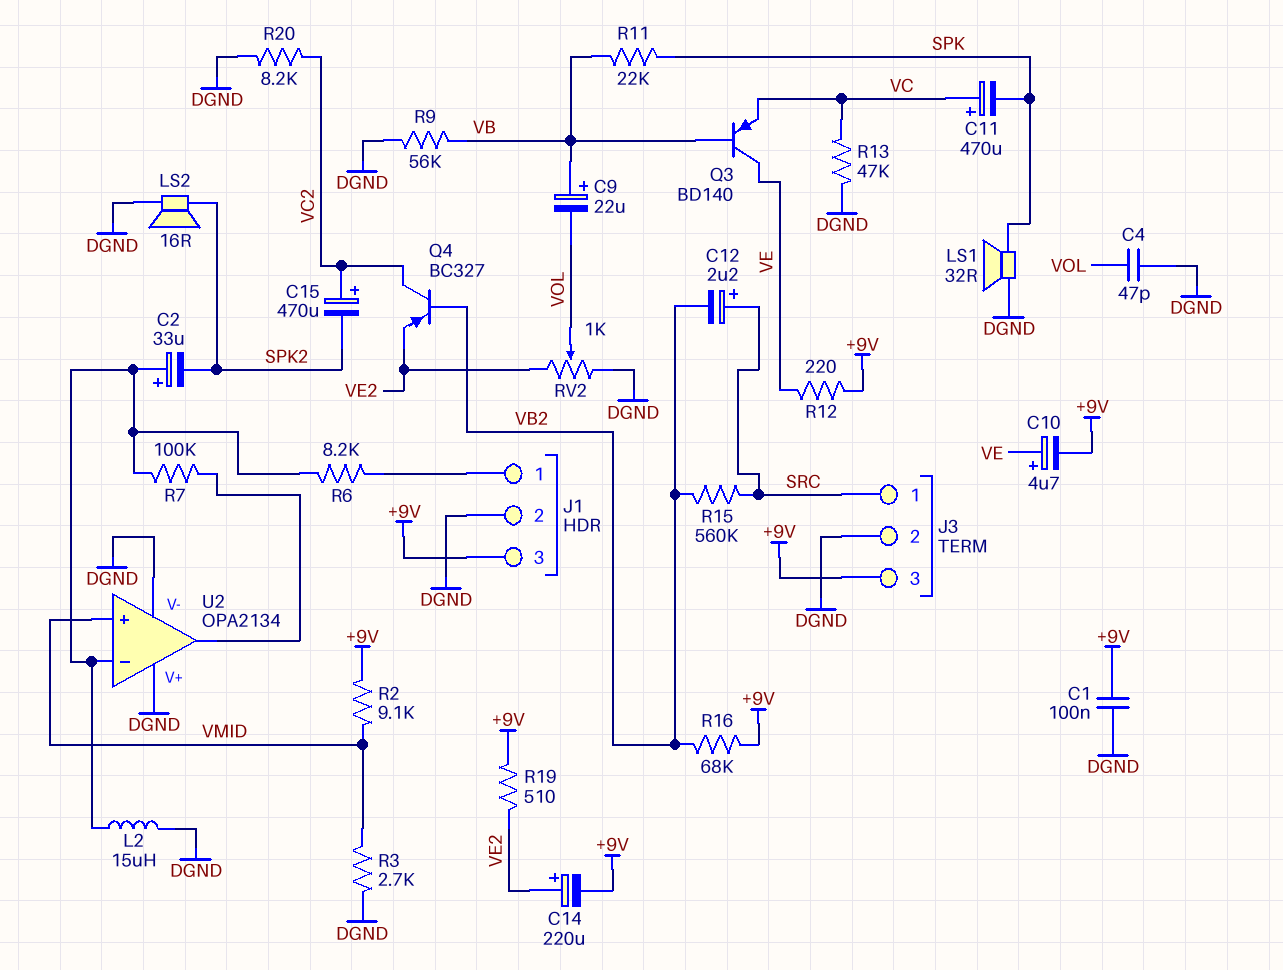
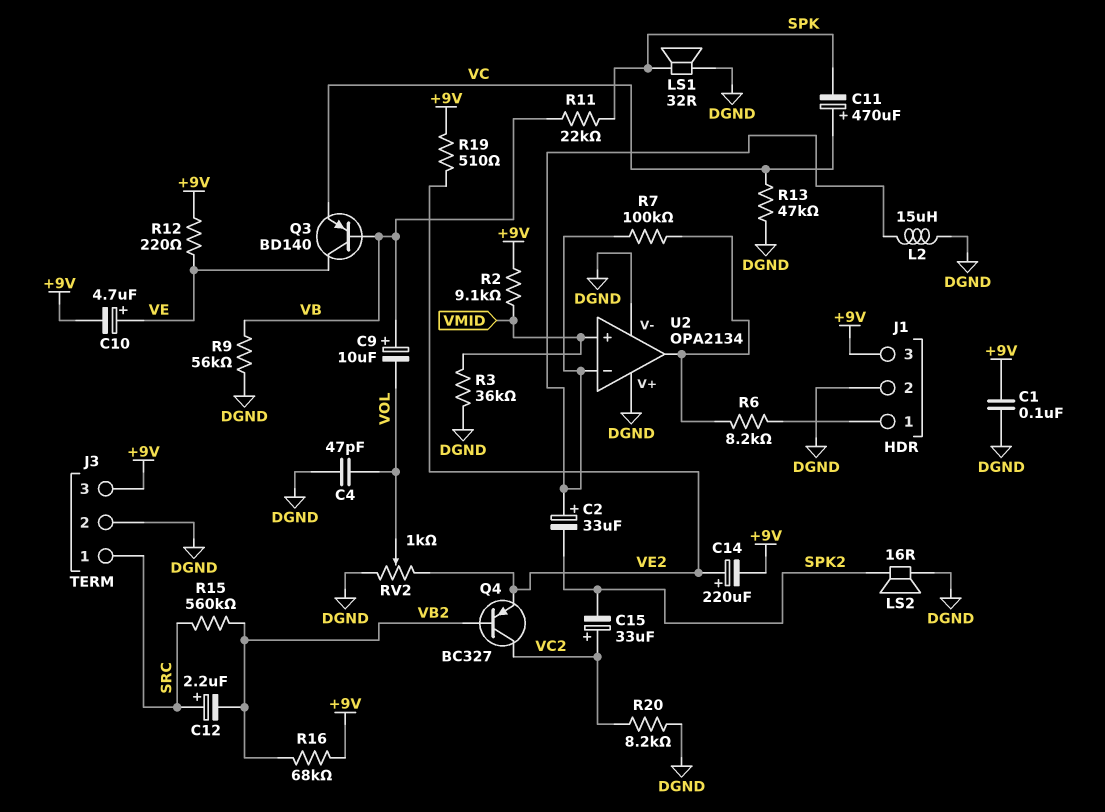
C9: 22uF (plus VB, minus VOL) -> 10uF (plus VB, minus VOL)
C15: 470uF (plus VC2, minus SPK2) -> 33uF (plus VC2, minus SPK2)
R3: 2.7k (DGND, VMID) -> 36k (DGND, VMID)
R6: 8.2k (J1/1, U2/in-) -> 8.2k (J1/1, U2/out)

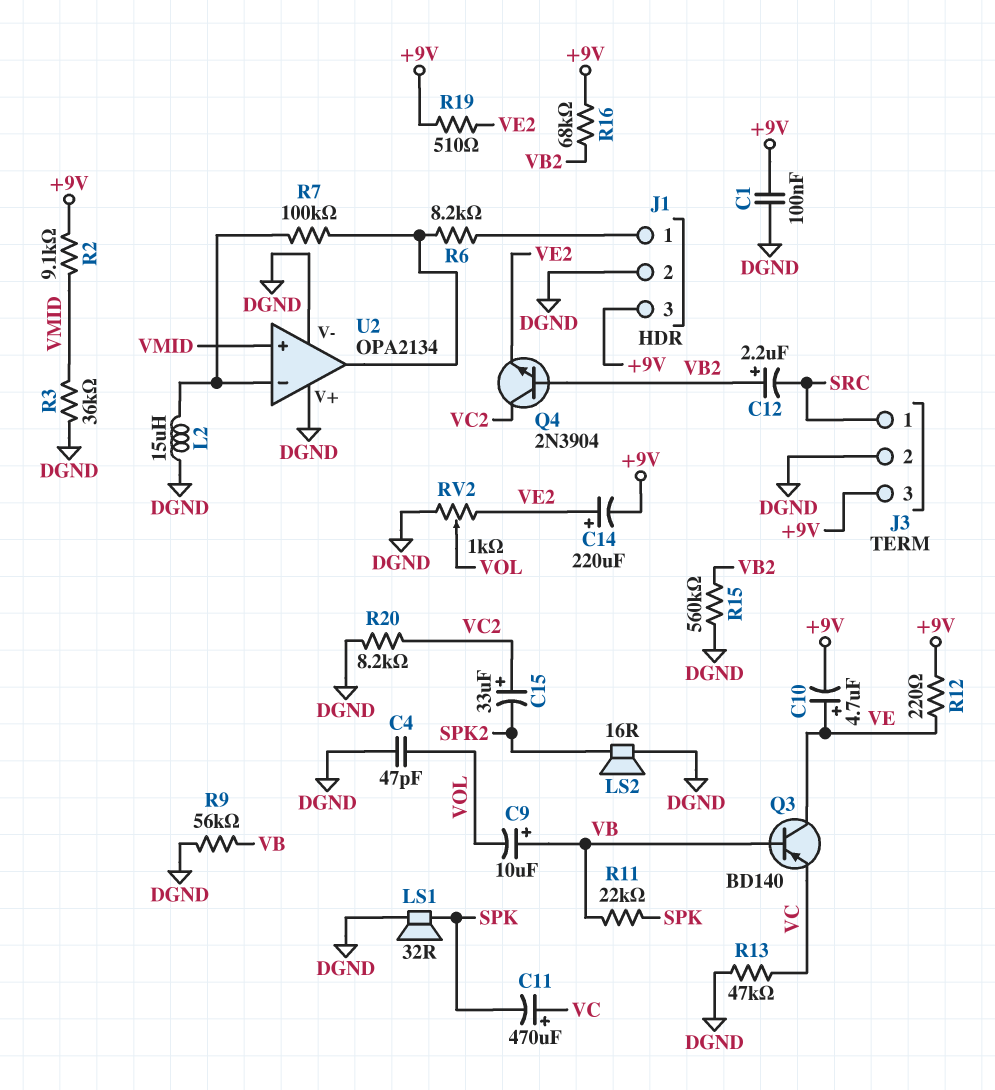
C2: 33uF (plus U2/in-, minus SPK2) -> none
C12: 2.2uF (plus SRC, minus VB2) -> 2.2uF (plus VB2, minus SRC)
Q4: PNP BC327 (B VB2, C VC2, E VE2) -> NPN 2N3904 (B VB2, C VC2, E VE2)
R15: 560k (SRC, VB2) -> 560k (DGND, VB2)

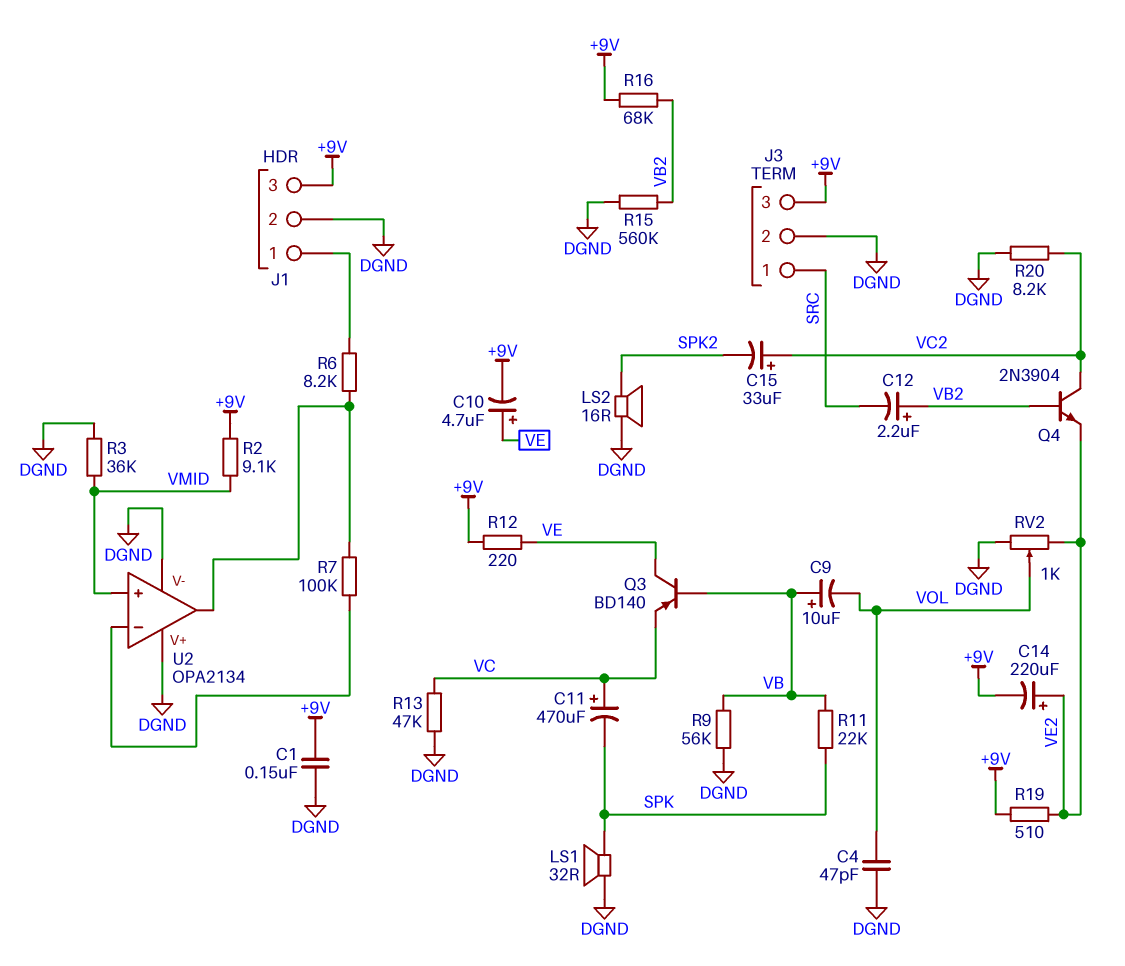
C1: 100nF (+9V, DGND) -> 150nF (+9V, DGND)
L2: 15uH (DGND, U2/in-) -> none

